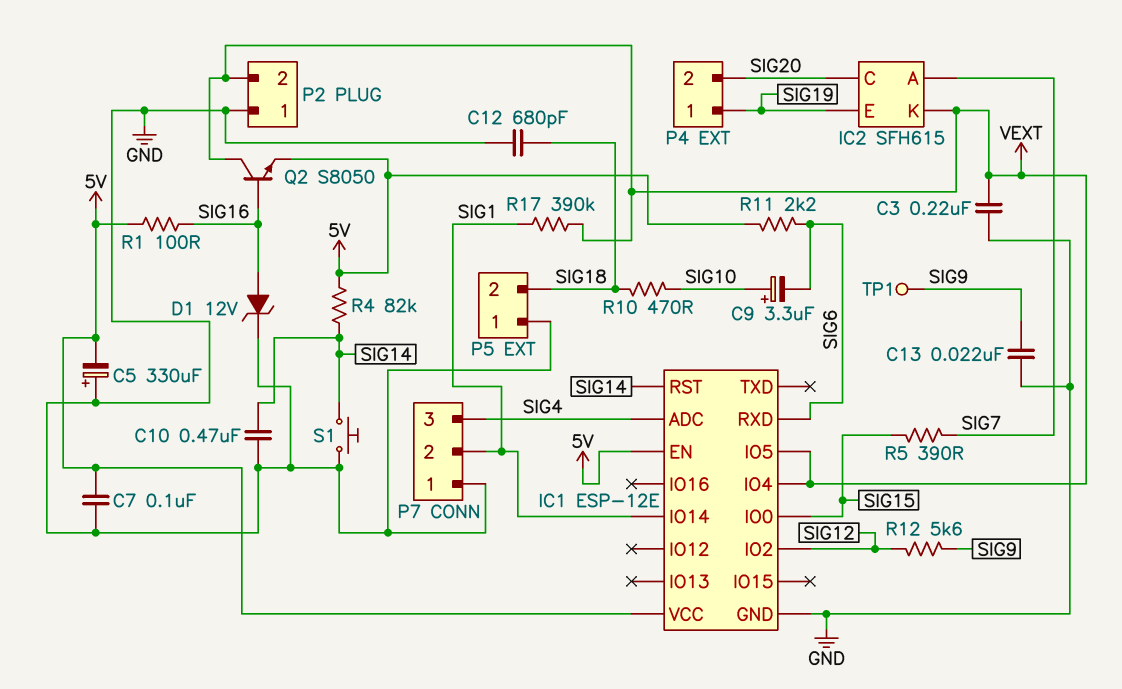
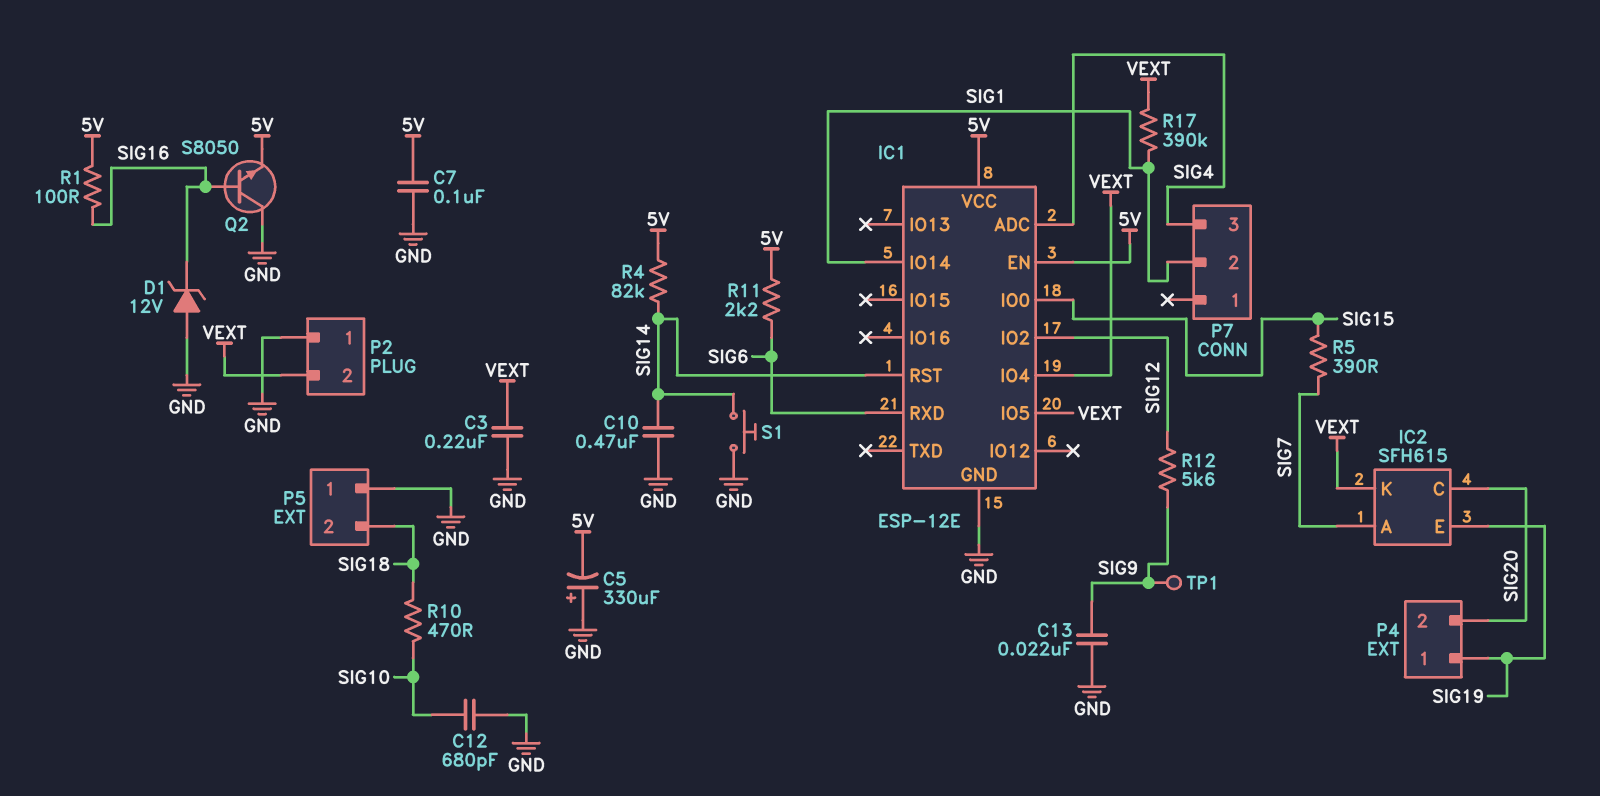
C9: 3.3uF (plus SIG10, minus SIG6) -> none
C12: 680pF (GND, SIG18) -> 680pF (GND, SIG10)
D1: zener 12V (A SIG16, K GND) -> zener 12V (A GND, K SIG16)
P7 pin 1: GND -> none
Q2: NPN S8050 (B SIG16, C VEXT, E 5V) -> NPN S8050 (B SIG16, C GND, E 5V)

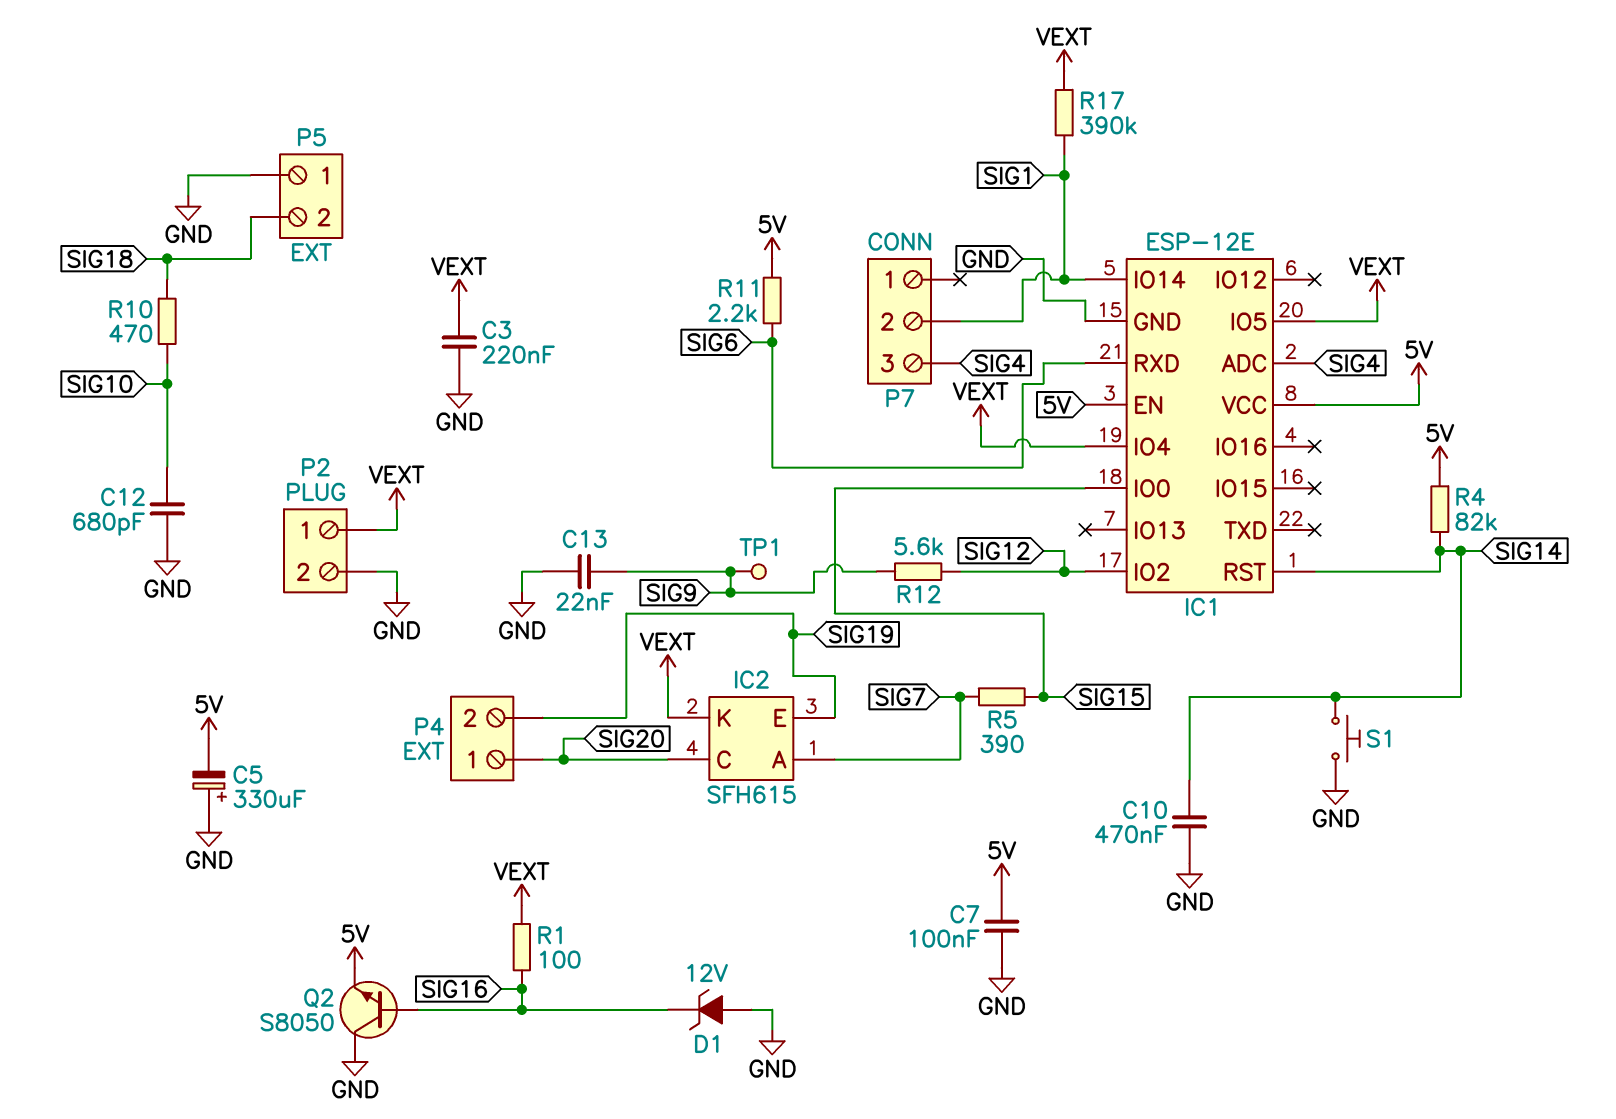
P2 pin 1: GND -> VEXT
P2 pin 2: VEXT -> GND
P4 pin 1: SIG19 -> SIG20
P4 pin 2: SIG20 -> SIG19
R1: 100 (5V, SIG16) -> 100 (SIG16, VEXT)

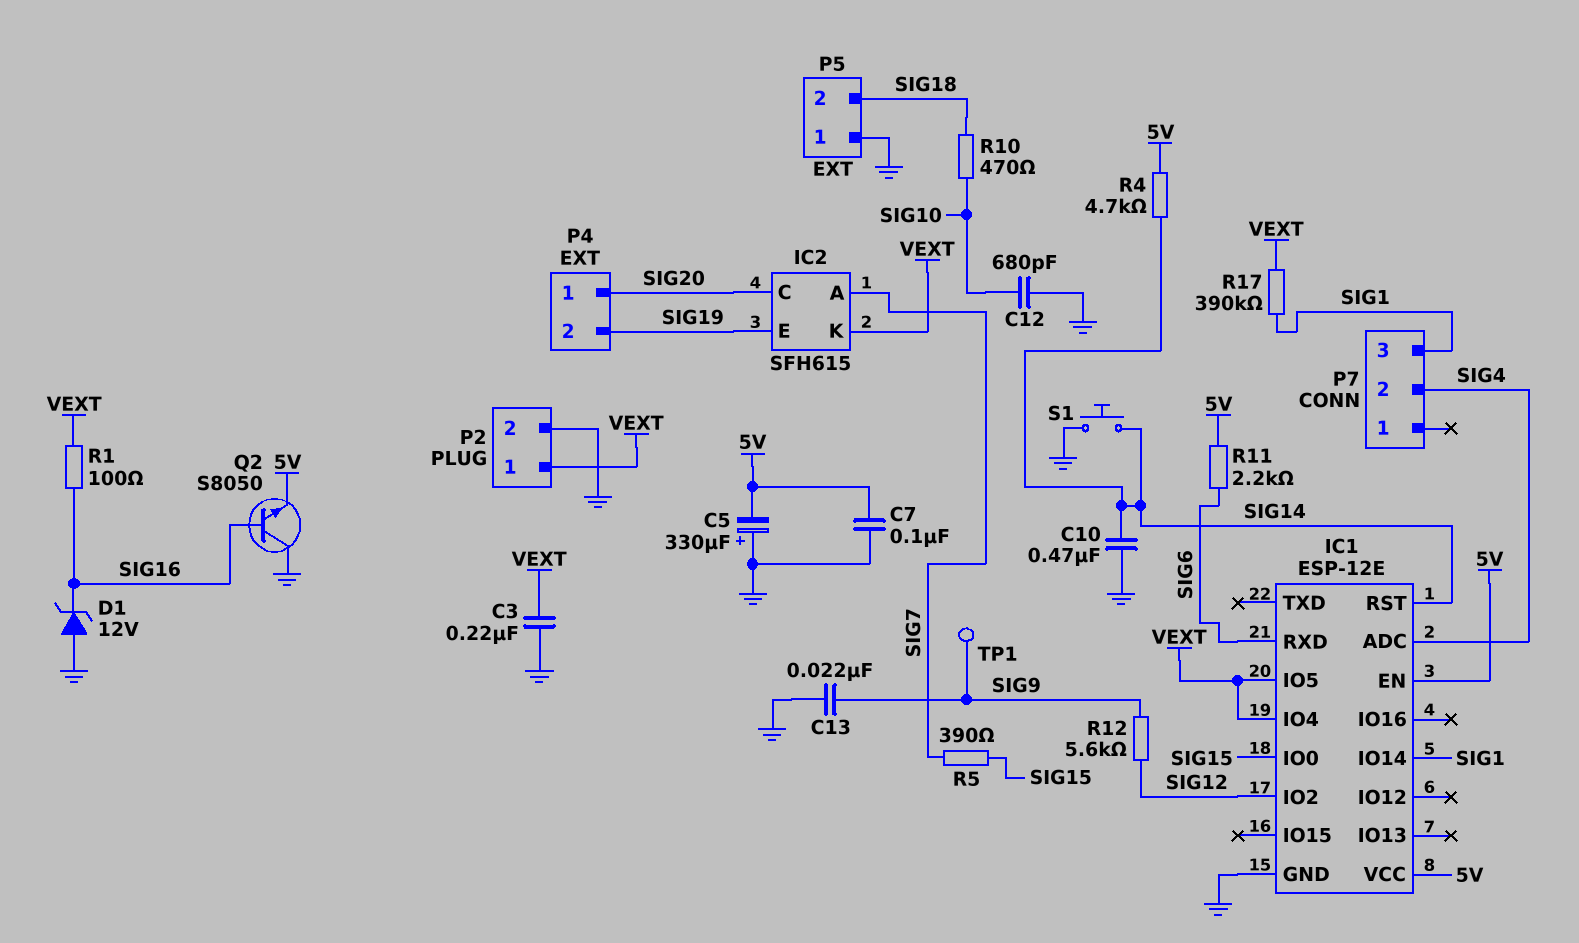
P7 pin 2: SIG1 -> SIG4
P7 pin 3: SIG4 -> SIG1
R4: 82k (5V, SIG14) -> 4.7k (5V, SIG14)

